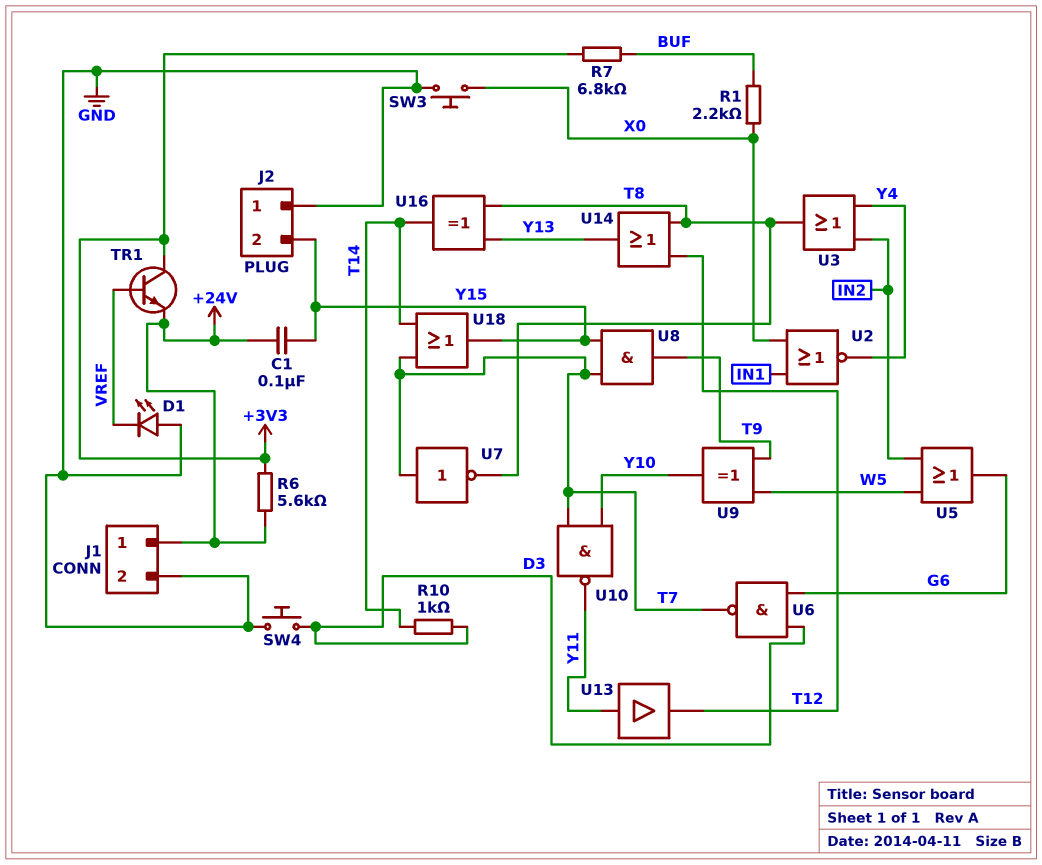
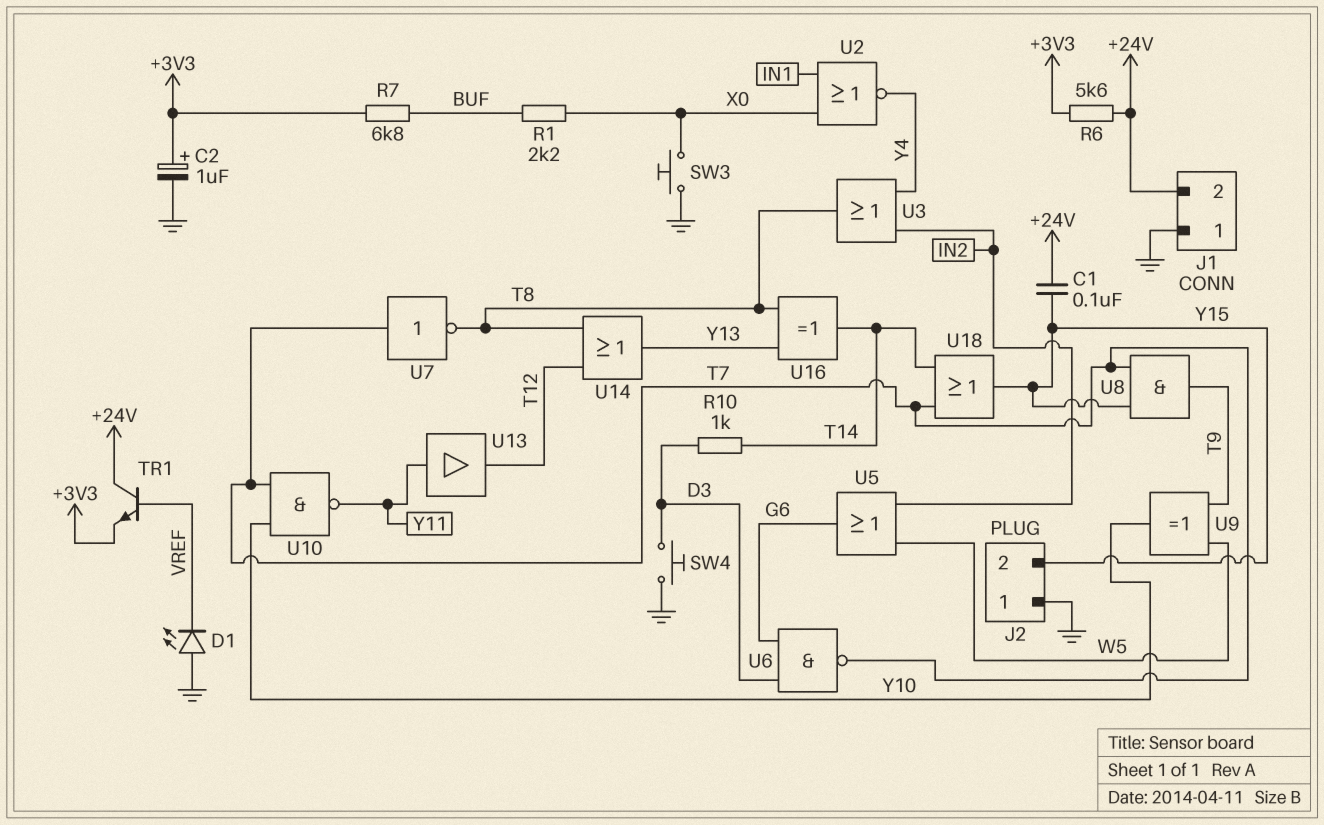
C2: none -> 1uF (plus +3V3, minus GND)
J1 pin 1: +24V -> GND
J1 pin 2: GND -> +24V
TR1: NPN (B VREF, C +3V3, E +24V) -> NPN (B VREF, C +24V, E +3V3)

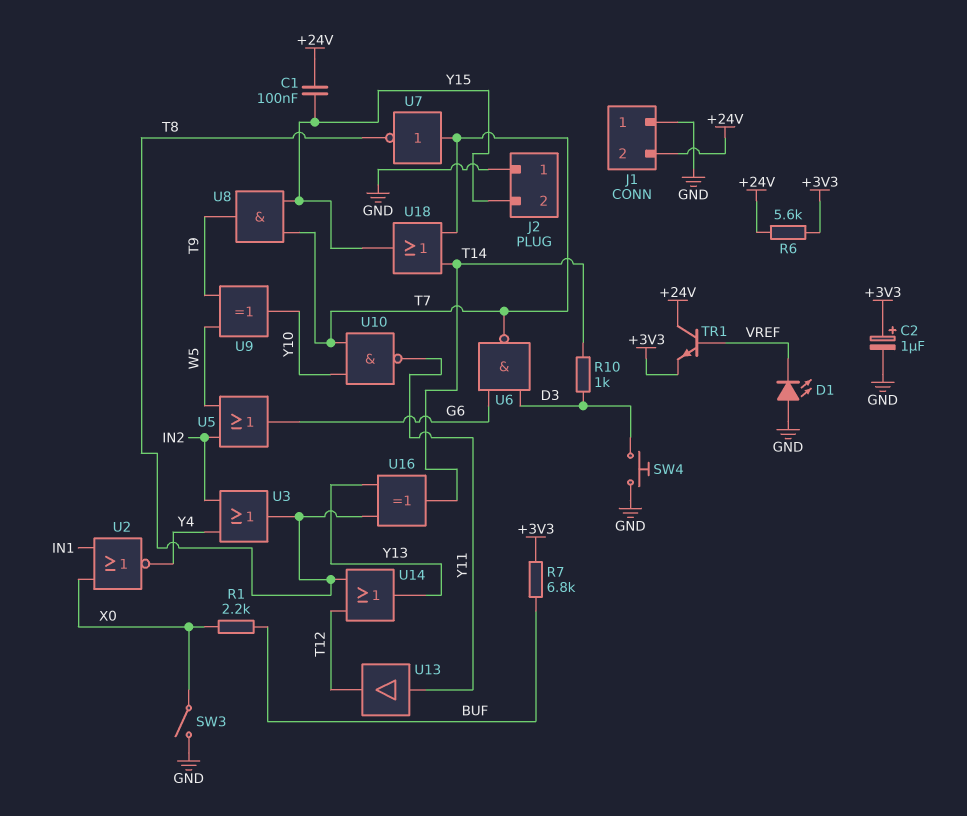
SW3: button (GND, X0) -> switch (GND, X0)

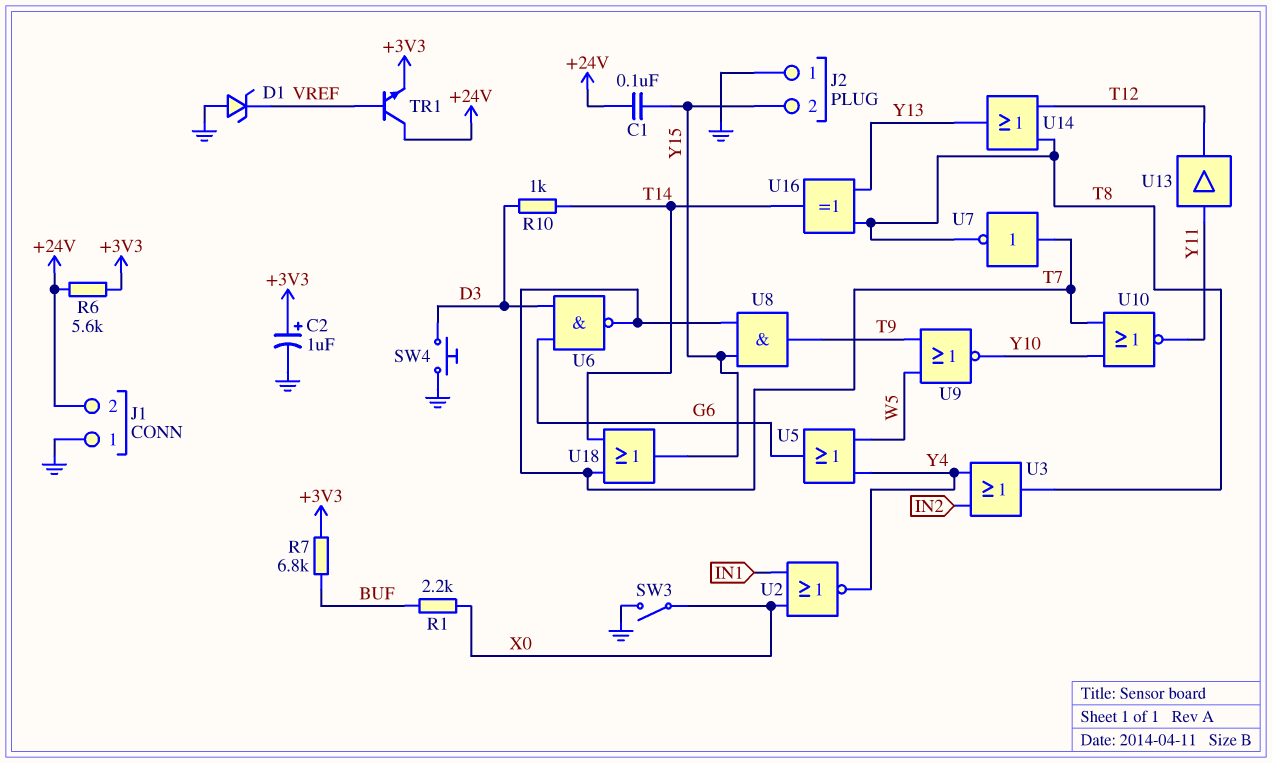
D1: LED (A GND, K VREF) -> zener (A GND, K VREF)
U5: OR (in IN2, in W5, out G6) -> OR (in W5, in Y4, out G6)
U9: XOR (in T9, in W5, out Y10) -> NOR (in T9, in W5, out Y10)
U10: NAND (in T7, in Y10, out Y11) -> NOR (in T7, in Y10, out Y11)

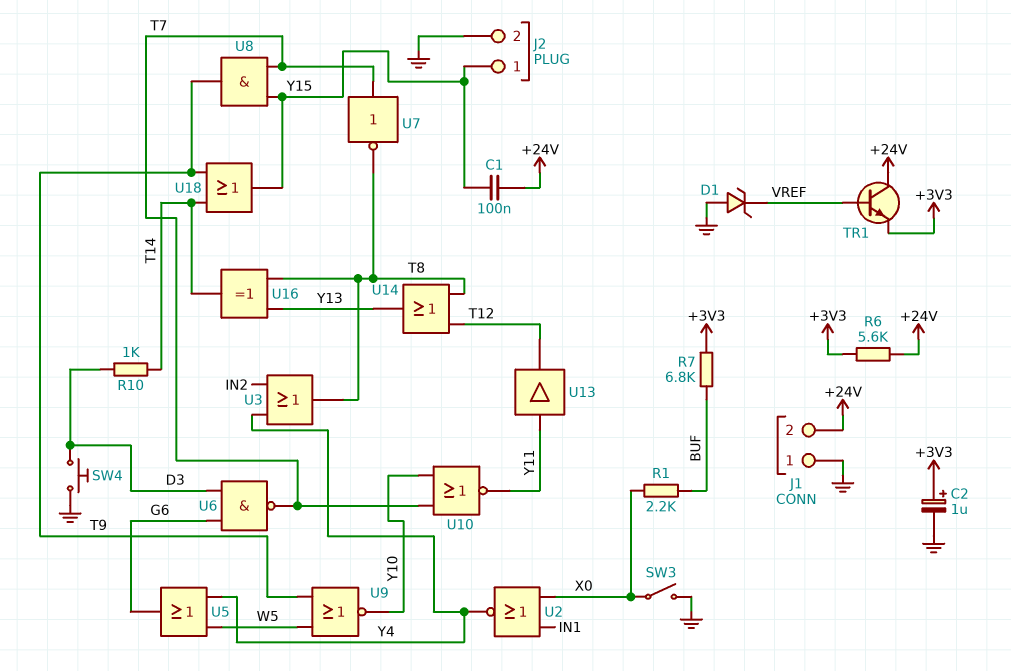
J2 pin 1: GND -> Y15
J2 pin 2: Y15 -> GND
U18: OR (in T7, in T14, out Y15) -> OR (in T9, in T14, out Y15)

